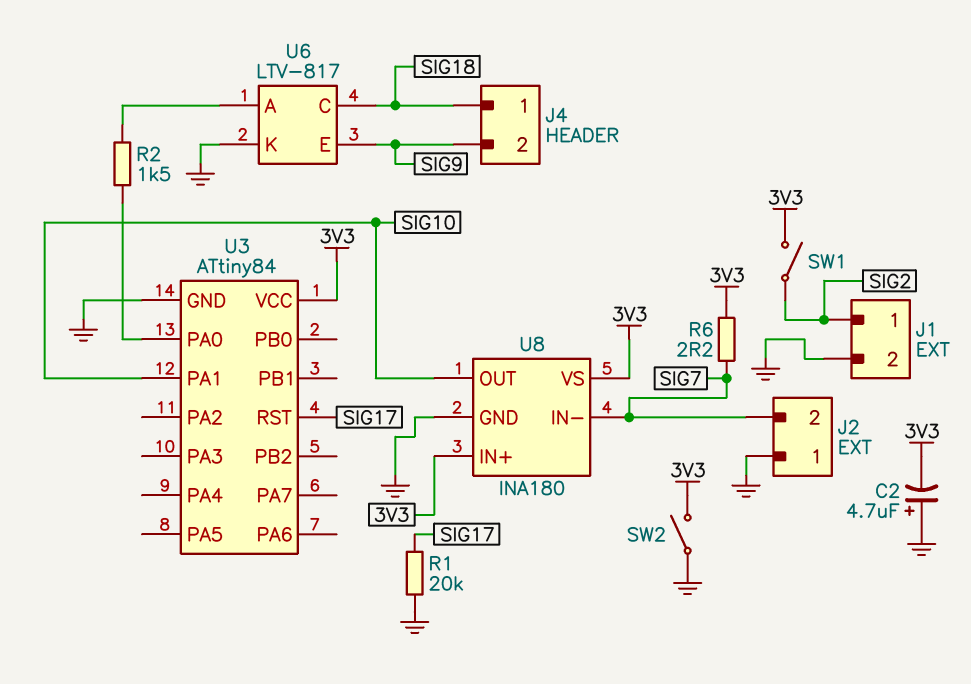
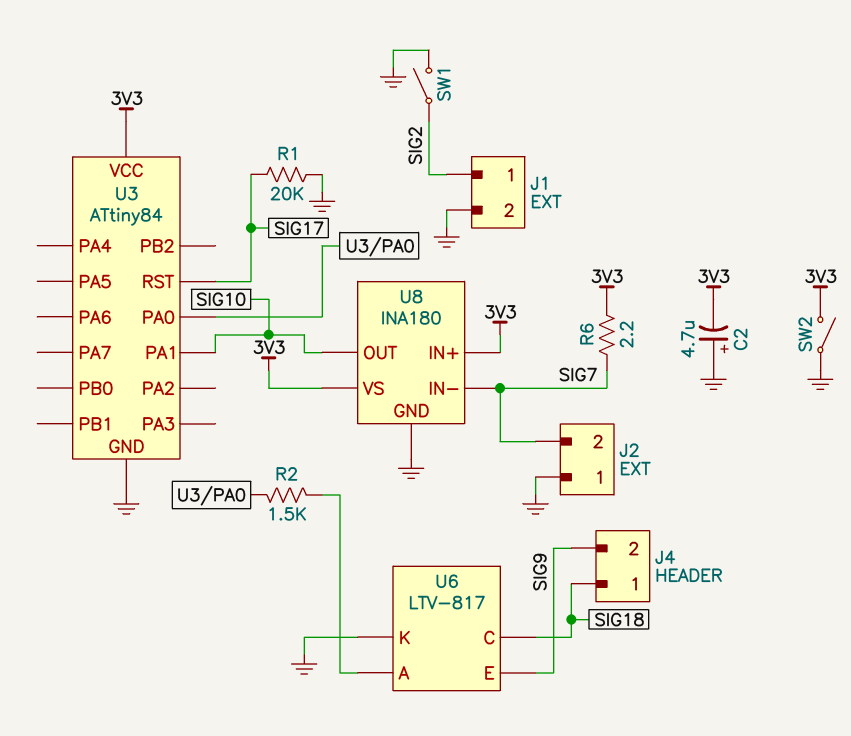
SW1: switch (3V3, SIG2) -> switch (GND, SIG2)

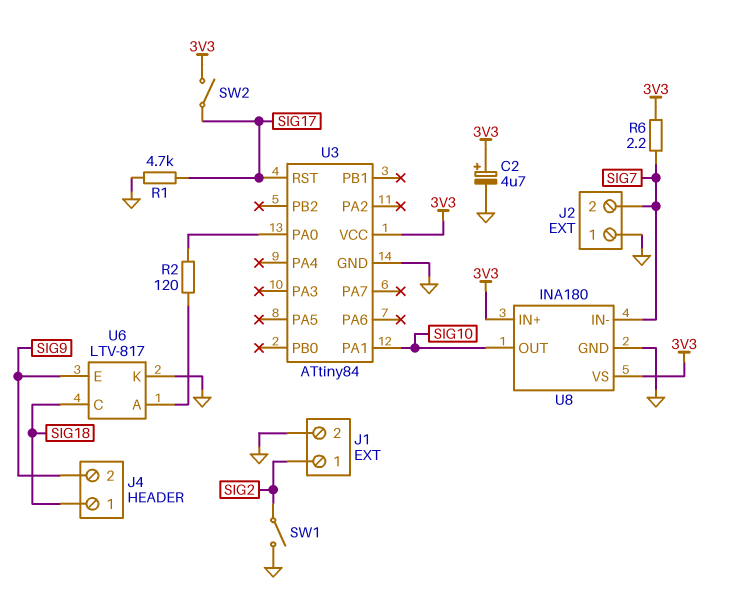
C2: 4.7uF (plus GND, minus 3V3) -> 4.7uF (plus 3V3, minus GND)
R1: 20k (GND, SIG17) -> 4.7k (GND, SIG17)
R2: 1.5k (U3/PA0, U6/A) -> 120 (U3/PA0, U6/A)
SW2: switch (3V3, GND) -> switch (3V3, SIG17)

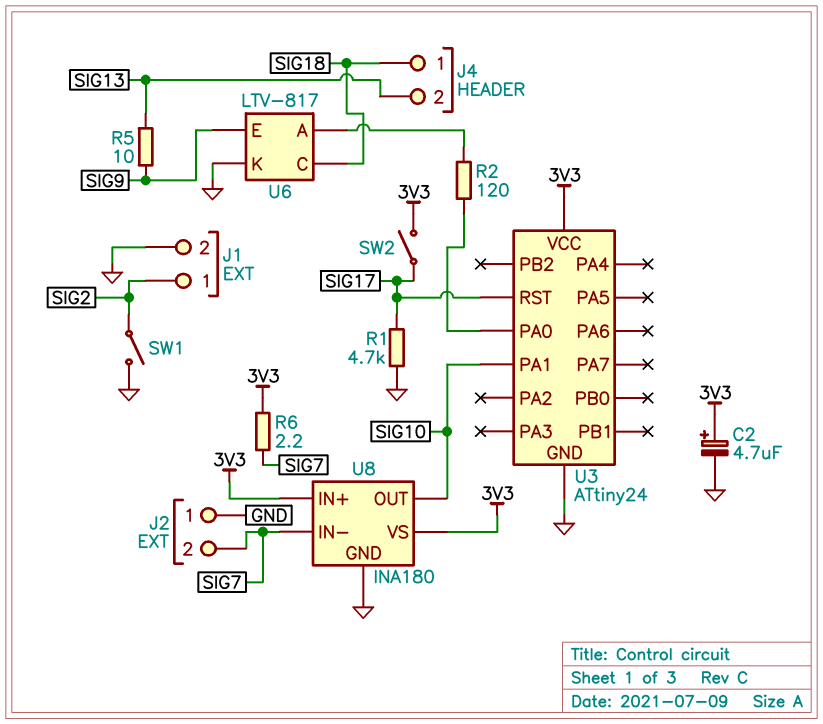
J4 pin 2: SIG9 -> SIG13
R5: none -> 10 (SIG9, SIG13)
U3: ATtiny84 -> ATtiny24

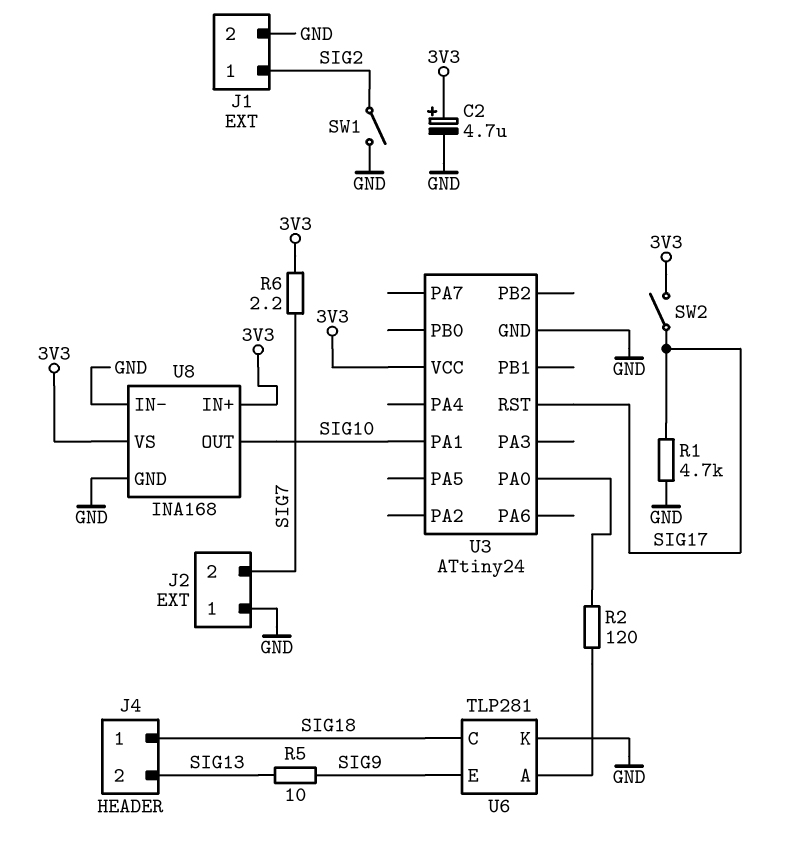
U6: LTV-817 -> TLP281
U8: INA180 -> INA168
U8 pin IN-: SIG7 -> GND

